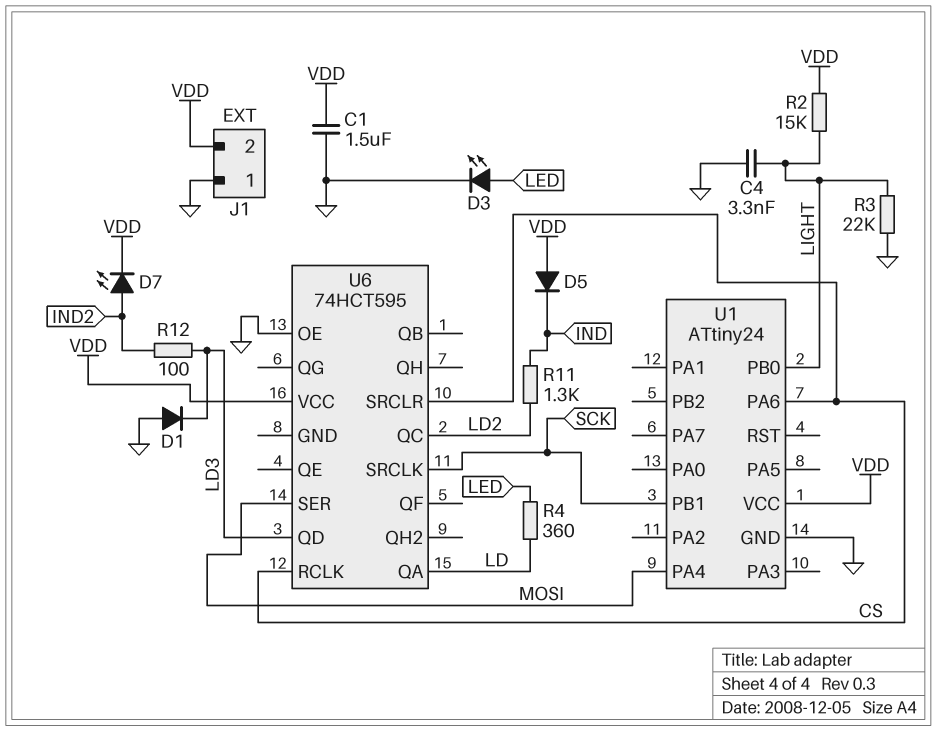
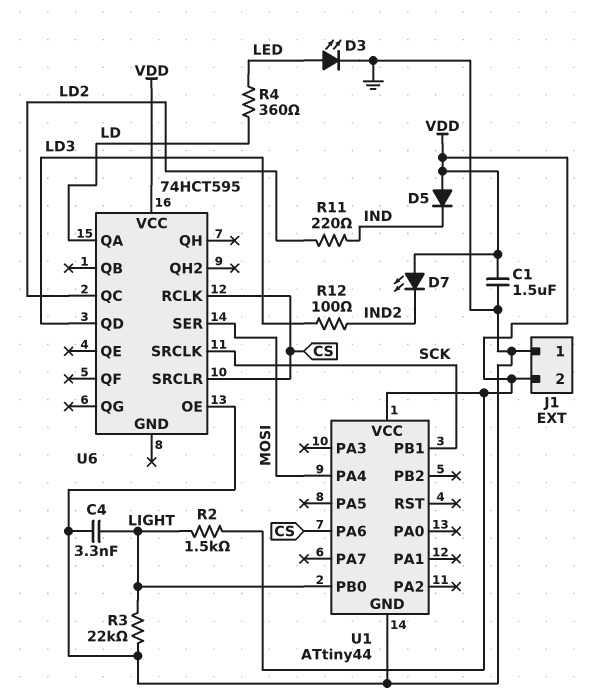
D1: diode (A GND, K LD3) -> none
D7: LED (A IND2, K VDD) -> LED (A VDD, K IND2)
R2: 15k (LIGHT, VDD) -> 1.5k (LIGHT, VDD)
R11: 1.3k (IND, LD2) -> 220 (IND, LD2)
U1: ATtiny24 -> ATtiny44

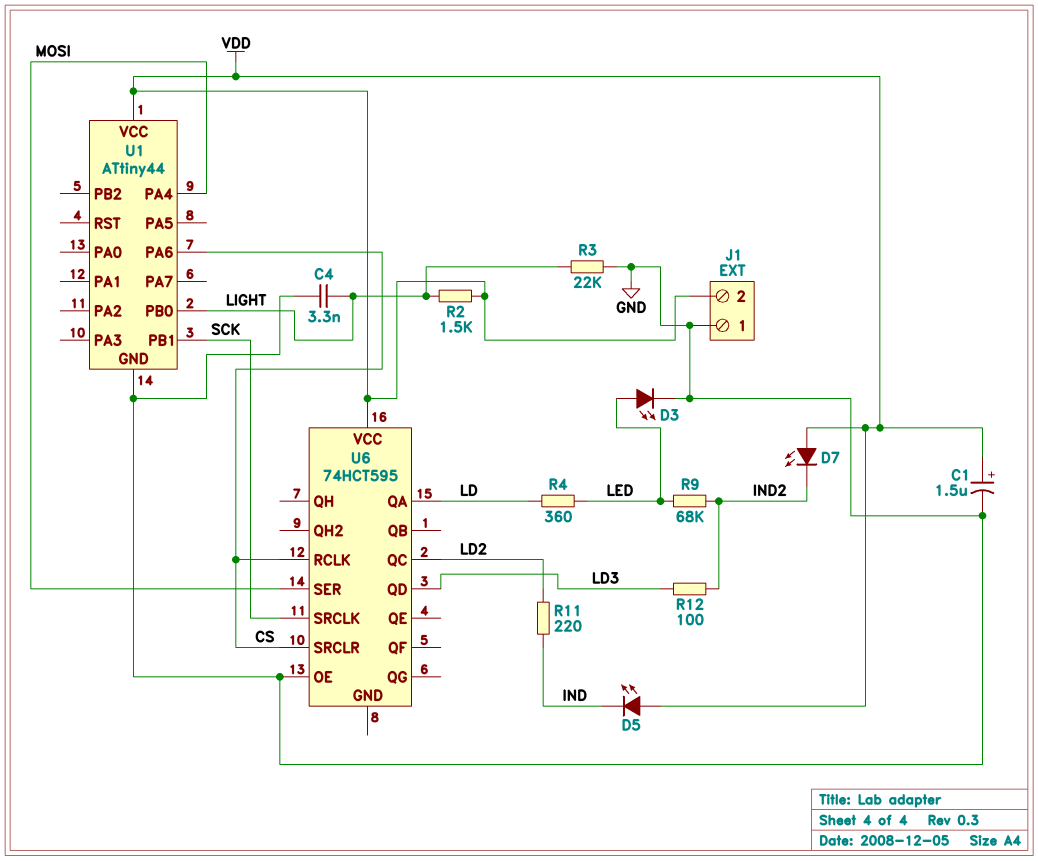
C1: 1.5uF (GND, VDD) -> 1.5uF (plus VDD, minus GND)
D5: diode (A VDD, K IND) -> LED (A VDD, K IND)
R9: none -> 68k (IND2, LED)

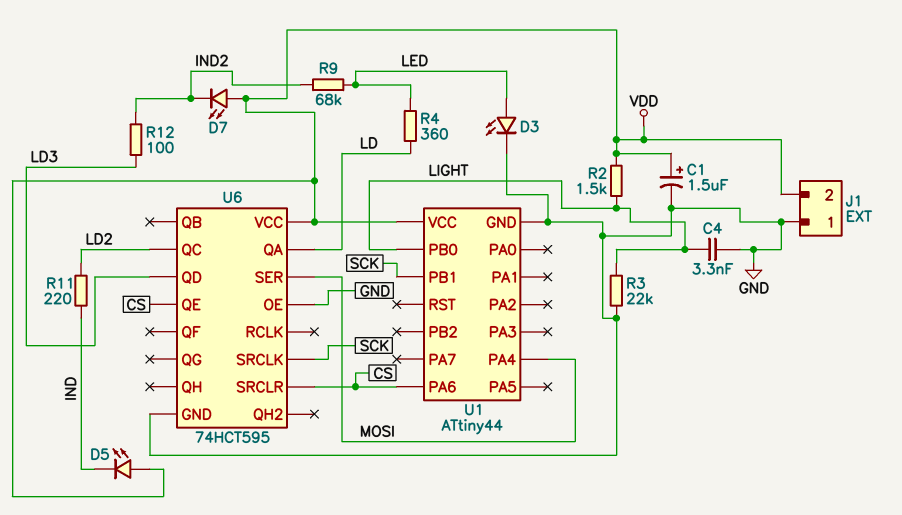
U6 pin GND: none -> GND
U6 pin QE: none -> CS
U6 pin RCLK: CS -> none

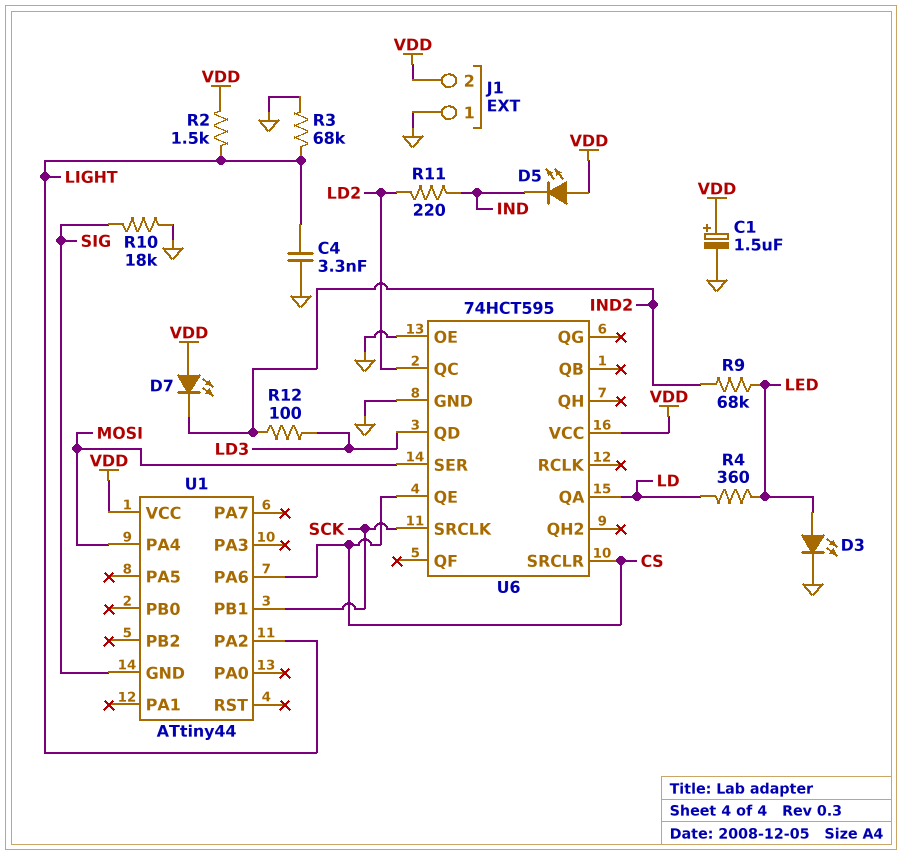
R3: 22k (GND, LIGHT) -> 68k (GND, LIGHT)
R10: none -> 18k (GND, SIG)
U1 pin GND: GND -> SIG
U1 pin PA2: none -> LIGHT
U1 pin PB0: LIGHT -> none

